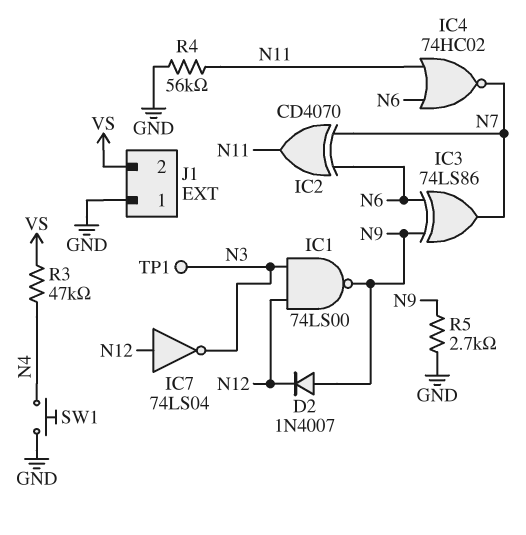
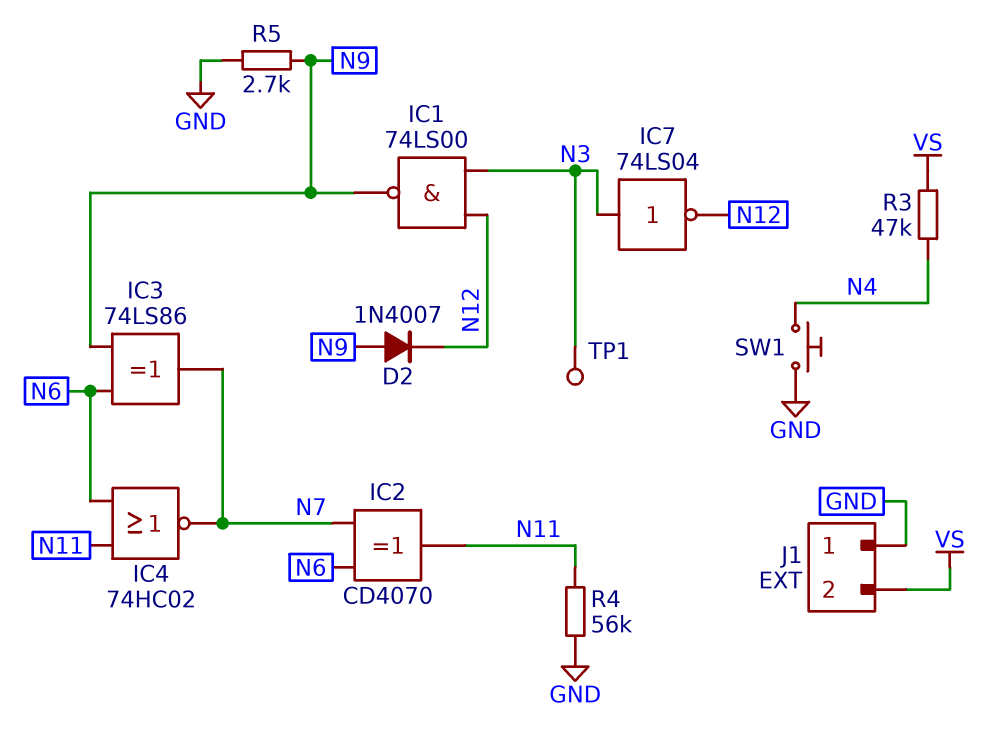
IC7: NOT 74LS04 (in N12, out N3) -> NOT 74LS04 (in N3, out N12)

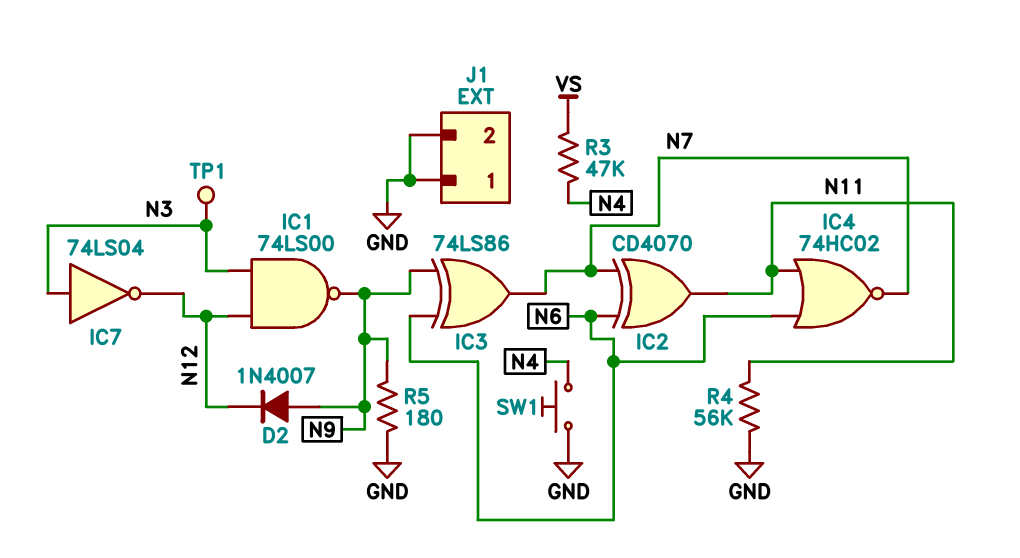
J1 pin 2: VS -> GND
R5: 2.7k (GND, N9) -> 180 (GND, N9)

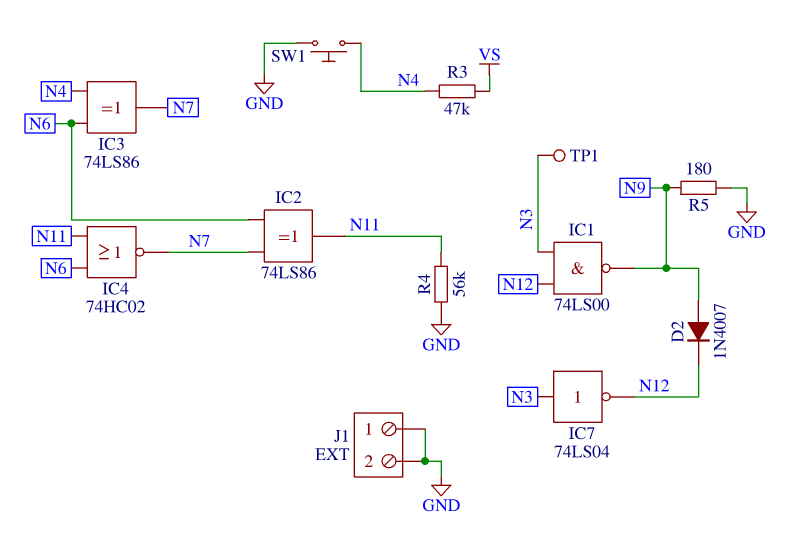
IC2: XOR CD4070 (in N6, in N7, out N11) -> XOR 74LS86 (in N6, in N7, out N11)
IC3: XOR 74LS86 (in N6, in N9, out N7) -> XOR 74LS86 (in N4, in N6, out N7)

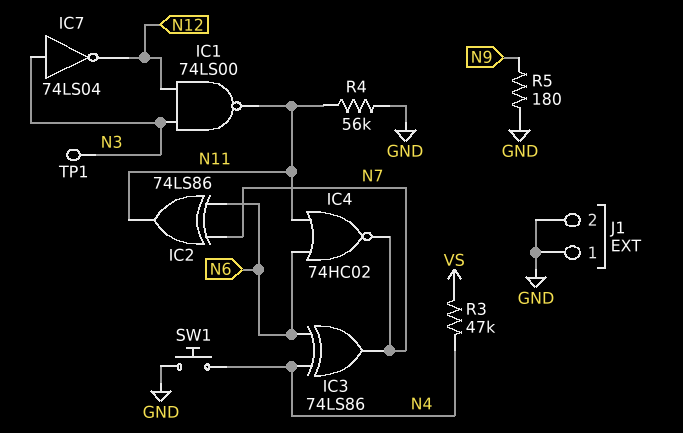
D2: diode 1N4007 (A N9, K N12) -> none
IC1: NAND 74LS00 (in N3, in N12, out N9) -> NAND 74LS00 (in N3, in N12, out N11)

